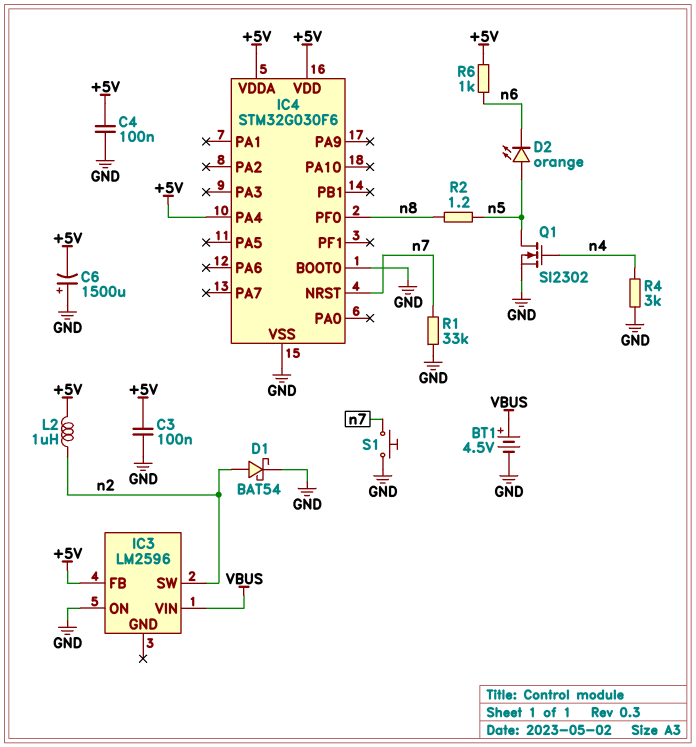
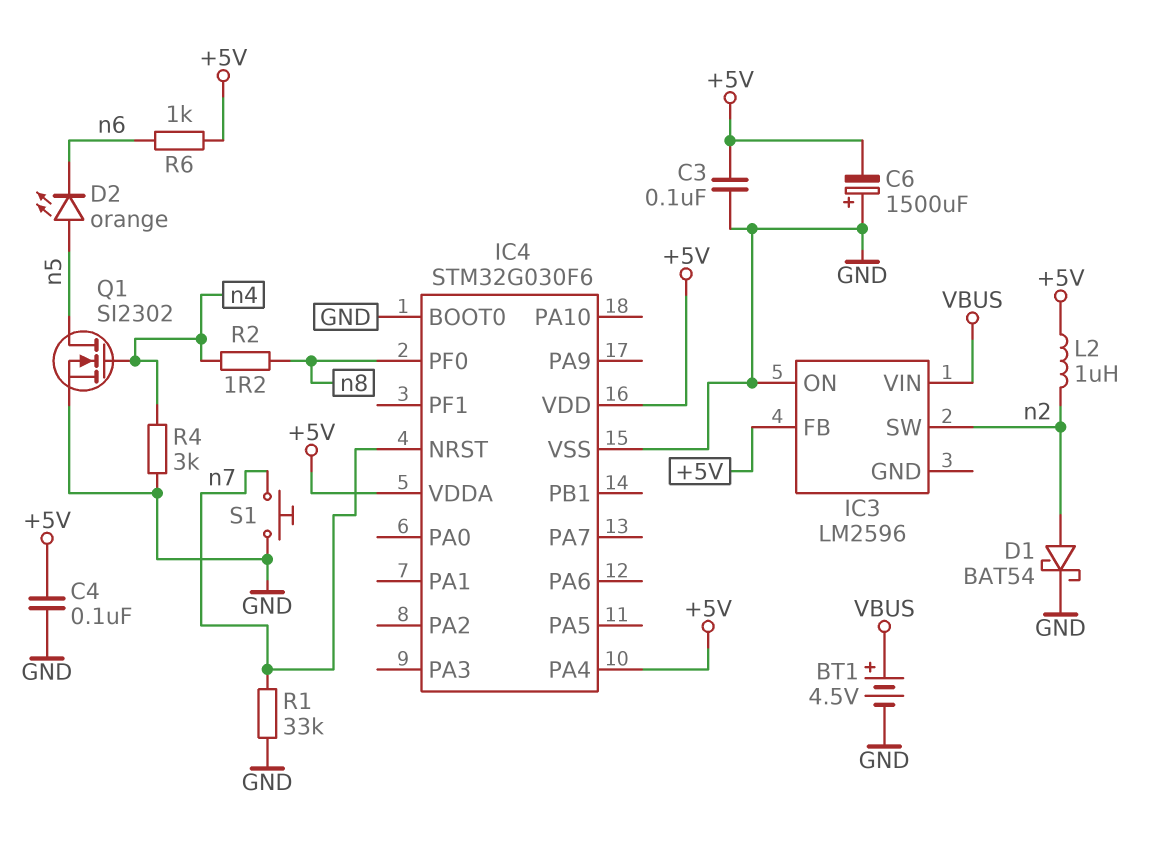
R2: 1.2 (n5, n8) -> 1.2 (n4, n8)

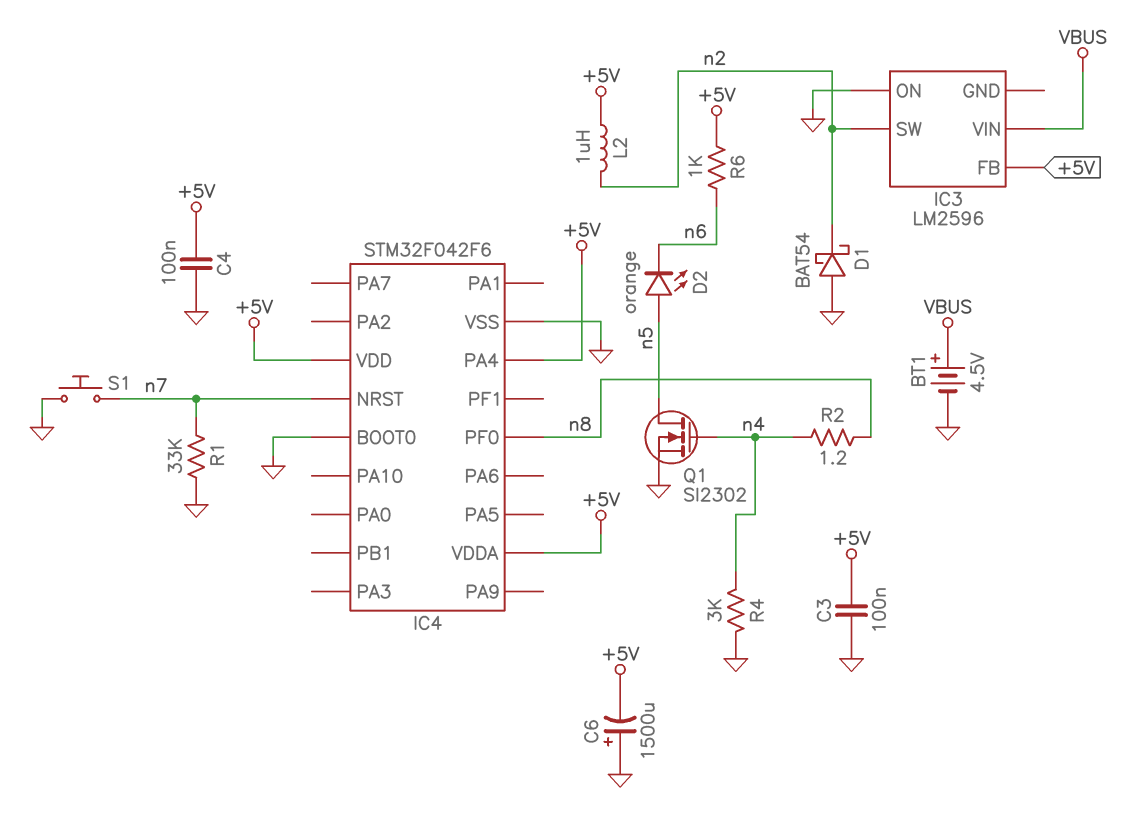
D1: schottky BAT54 (A n2, K GND) -> schottky BAT54 (A GND, K n2)
IC4: STM32G030F6 -> STM32F042F6

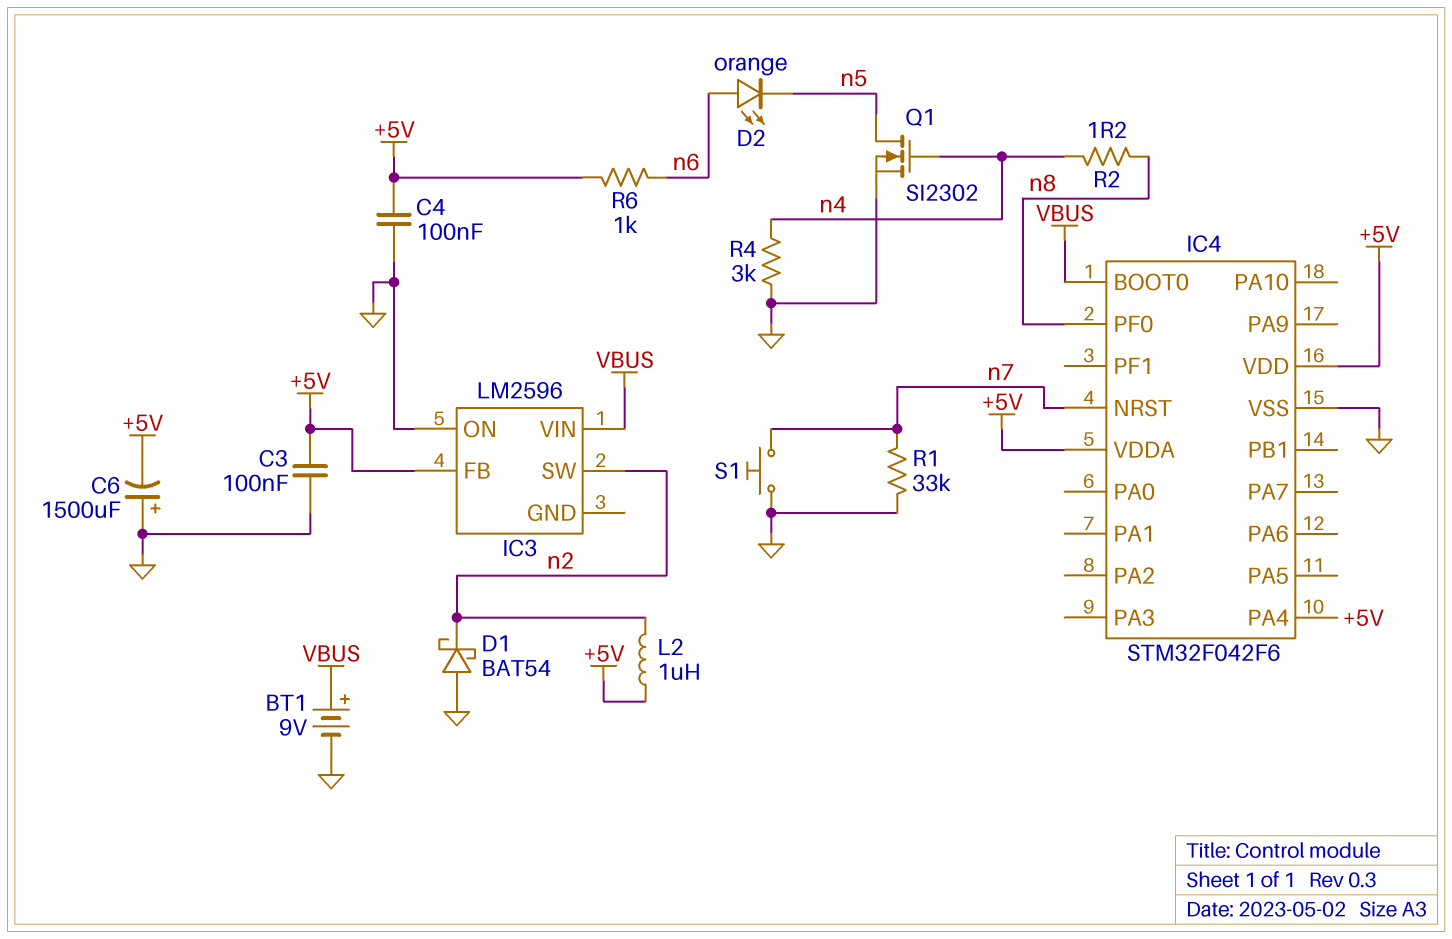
BT1: 4.5V (plus VBUS, minus GND) -> 9V (plus VBUS, minus GND)
D2: LED orange (A n5, K n6) -> LED orange (A n6, K n5)
IC4 pin BOOT0: GND -> VBUS

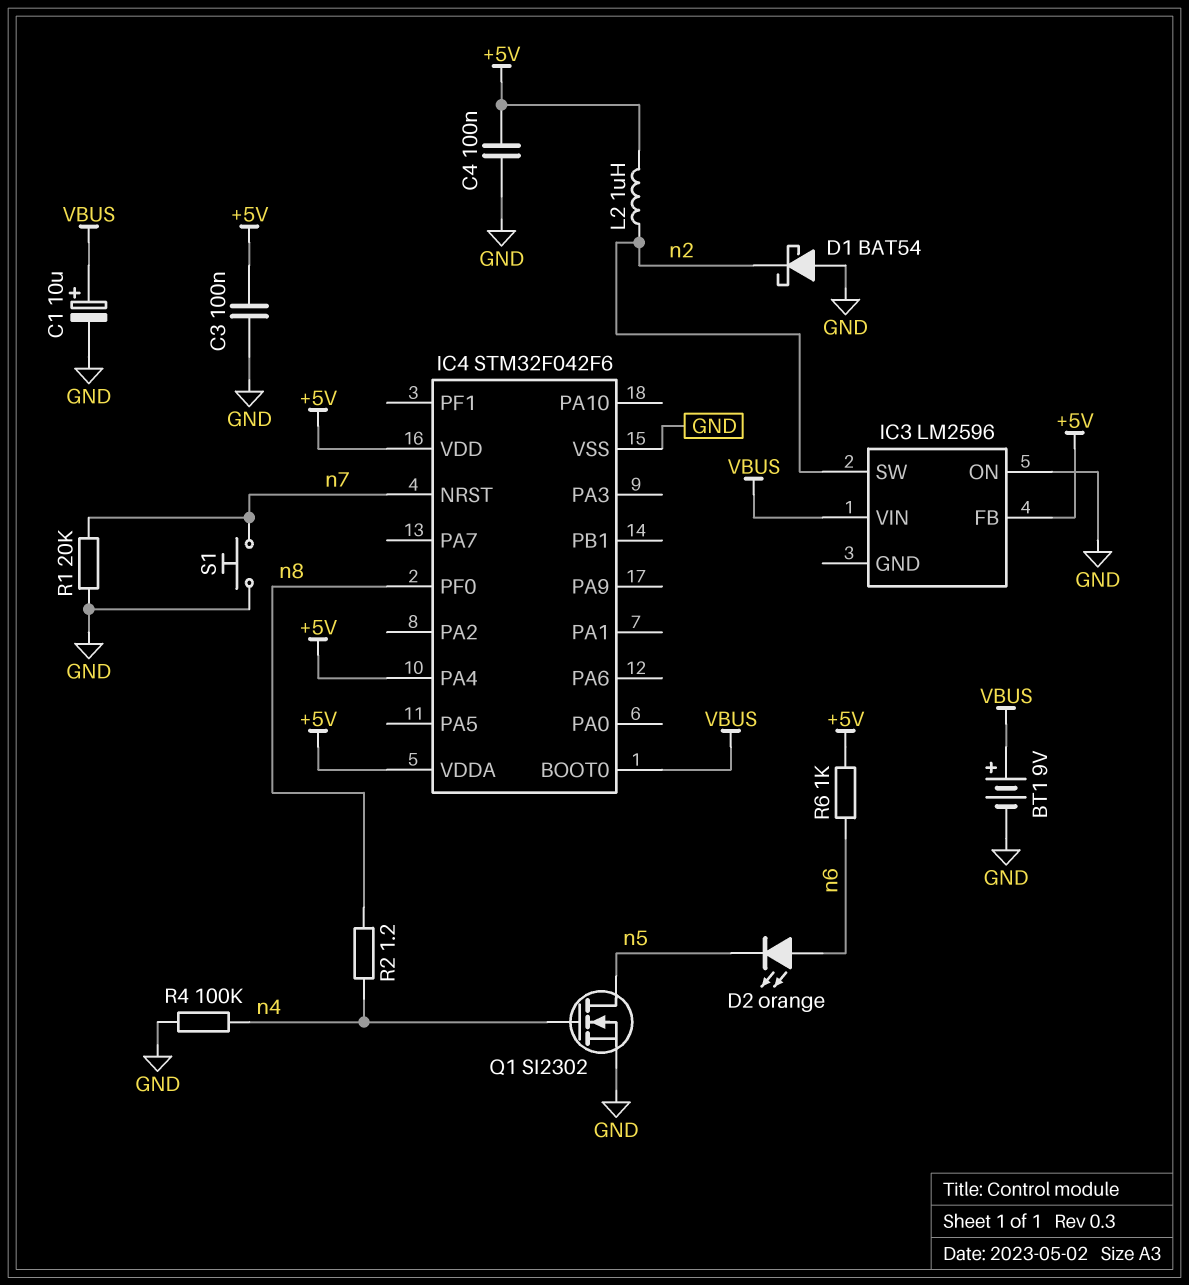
C1: none -> 10uF (plus VBUS, minus GND)
C6: 1500uF (plus GND, minus +5V) -> none
R1: 33k (GND, n7) -> 20k (GND, n7)
R4: 3k (GND, n4) -> 100k (GND, n4)

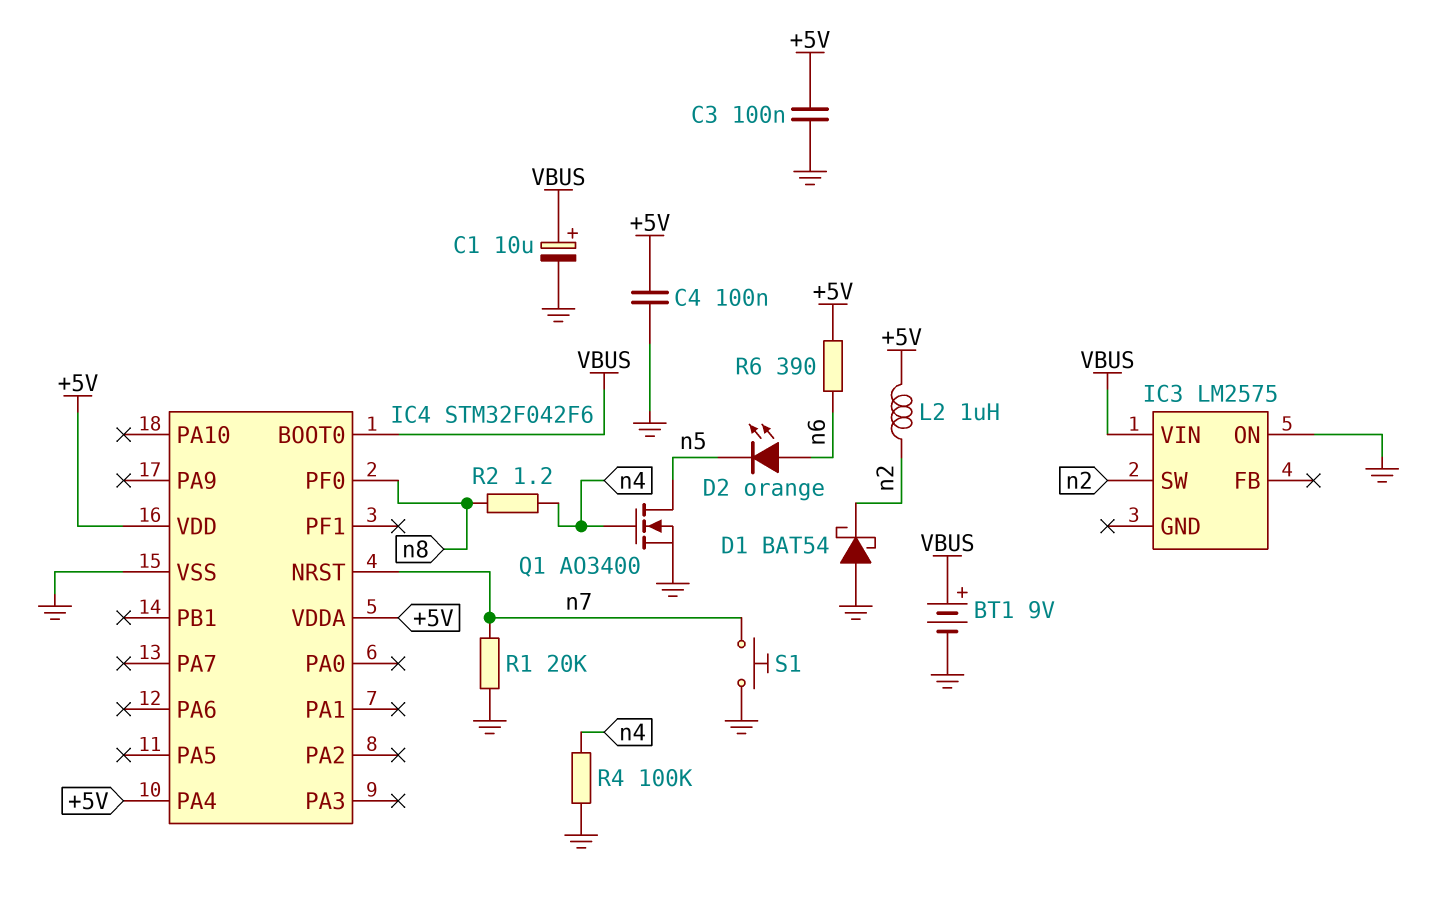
IC3: LM2596 -> LM2575
IC3 pin FB: +5V -> none
Q1: NMOS SI2302 (G n4, D n5, S GND) -> NMOS AO3400 (G n4, D n5, S GND)
R6: 1k (+5V, n6) -> 390 (+5V, n6)

